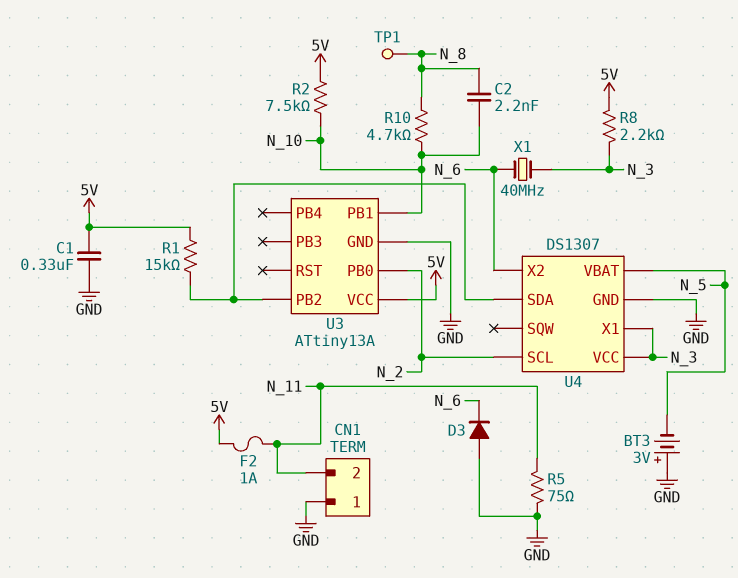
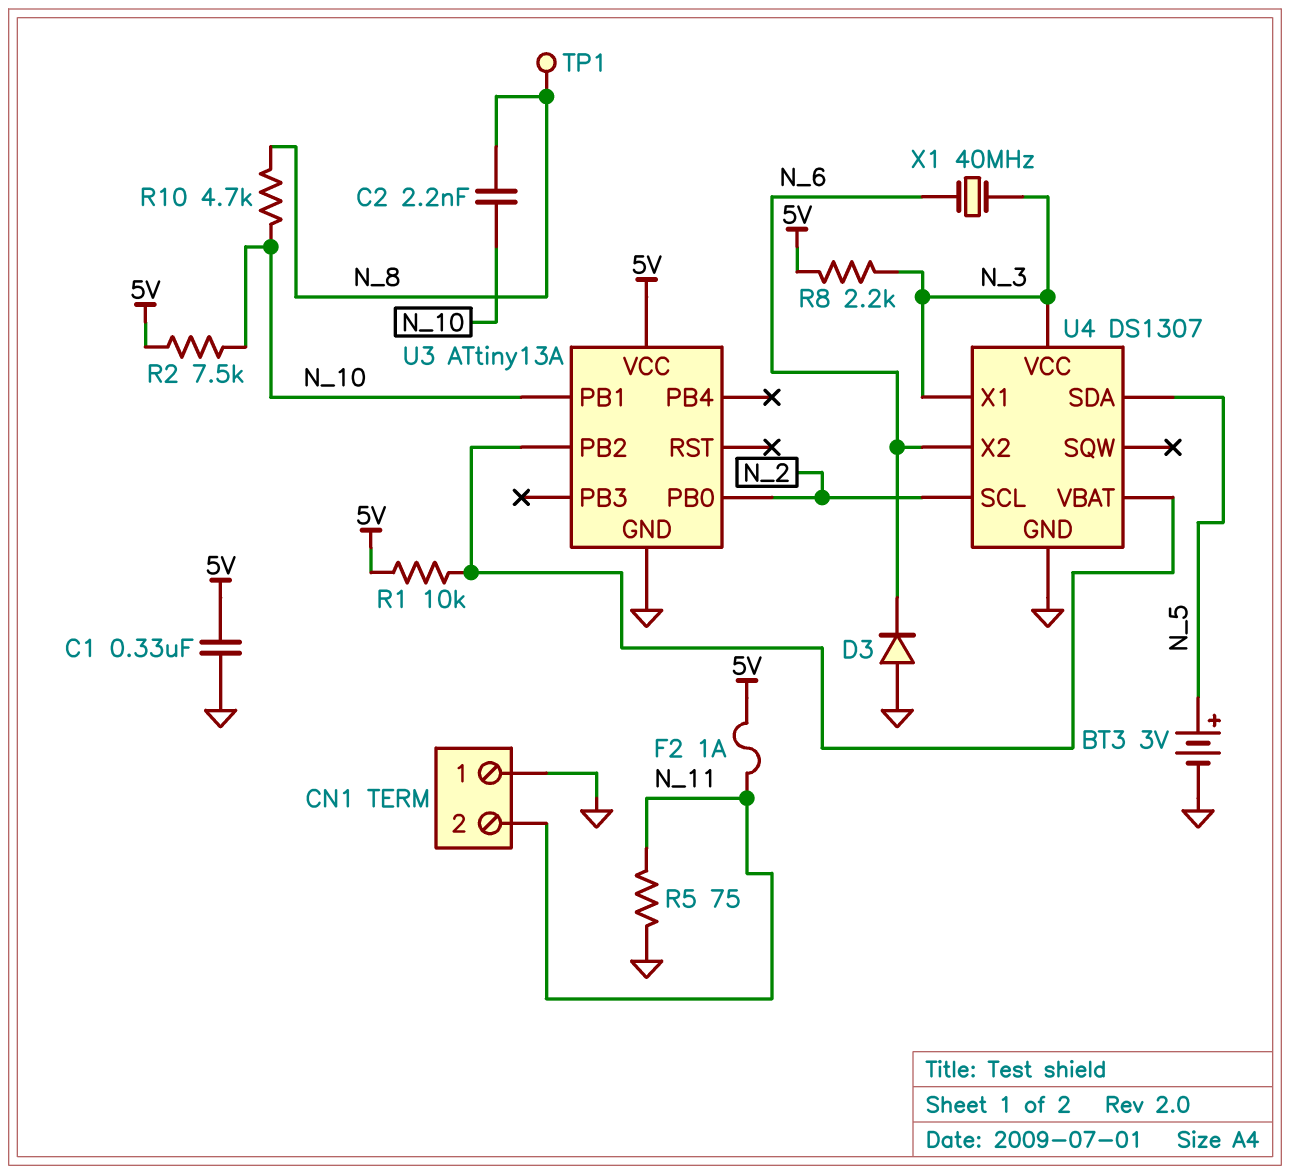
BT3: 3V (plus GND, minus N_5) -> 3V (plus N_5, minus GND)
R1: 15k (5V, U3/PB2) -> 10k (5V, U3/PB2)
U4 pin SDA: U3/PB2 -> N_5
U4 pin VBAT: N_5 -> U3/PB2

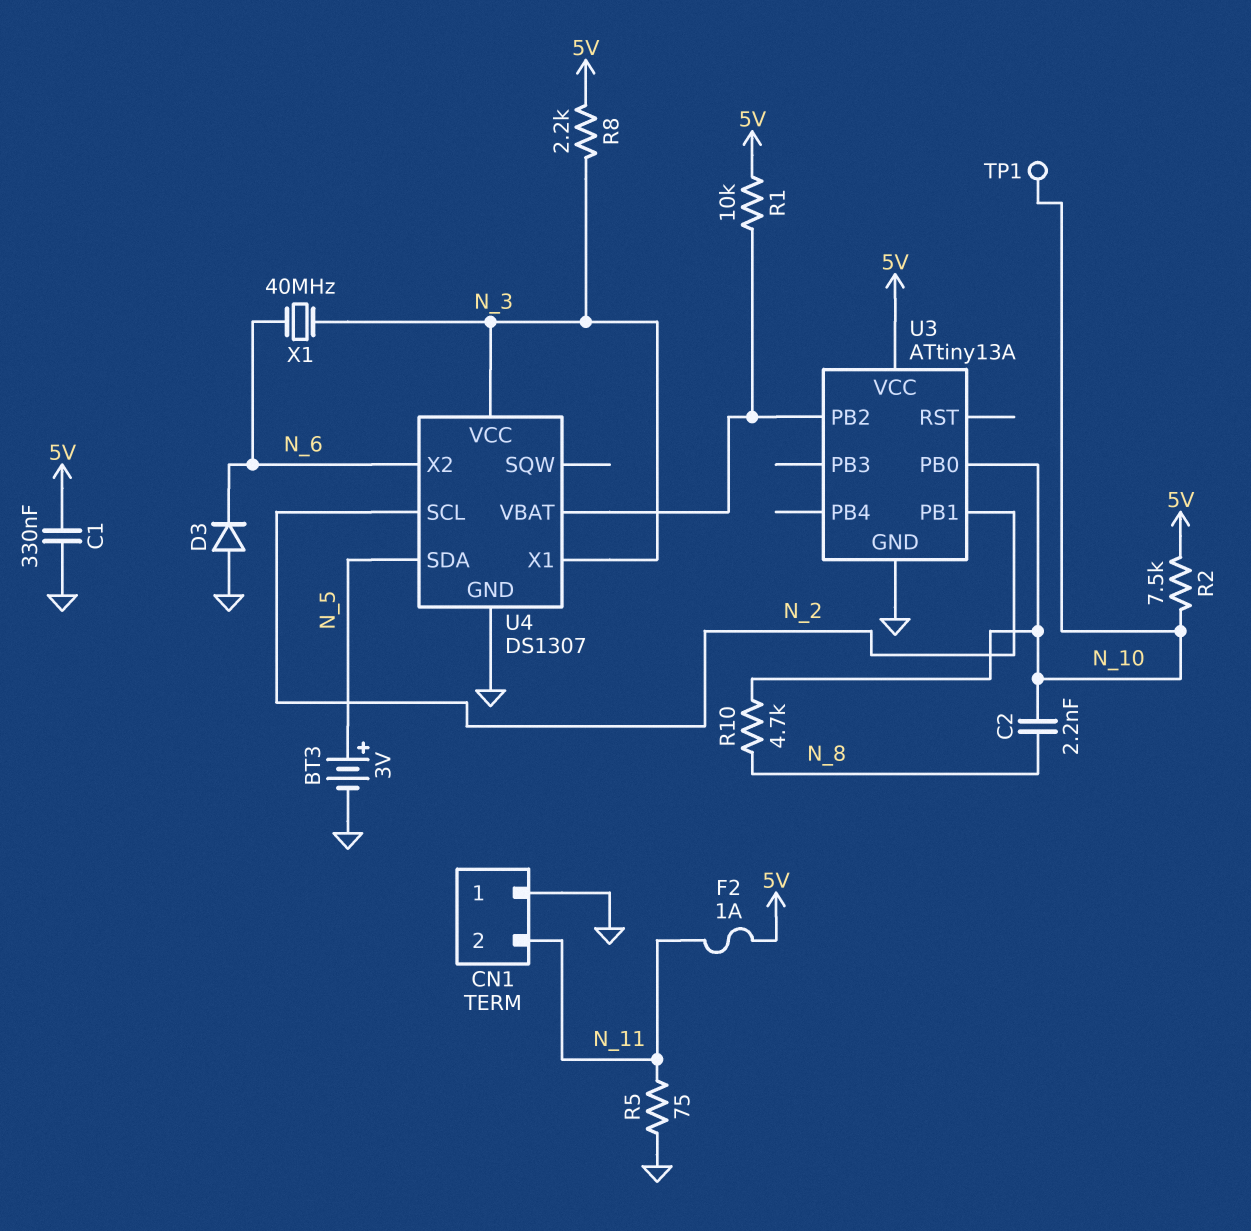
TP1: test point (N_8) -> test point (N_10)
U3 pin PB0: N_2 -> N_10
U3 pin PB1: N_10 -> N_2

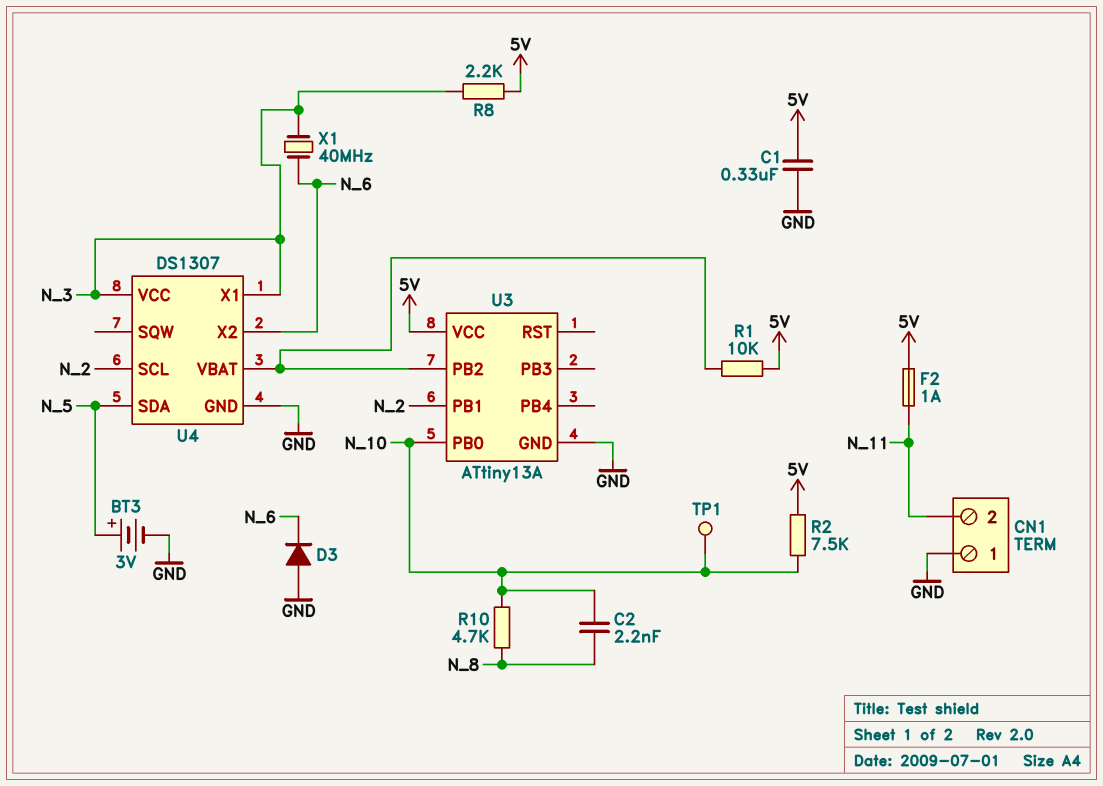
R5: 75 (GND, N_11) -> none

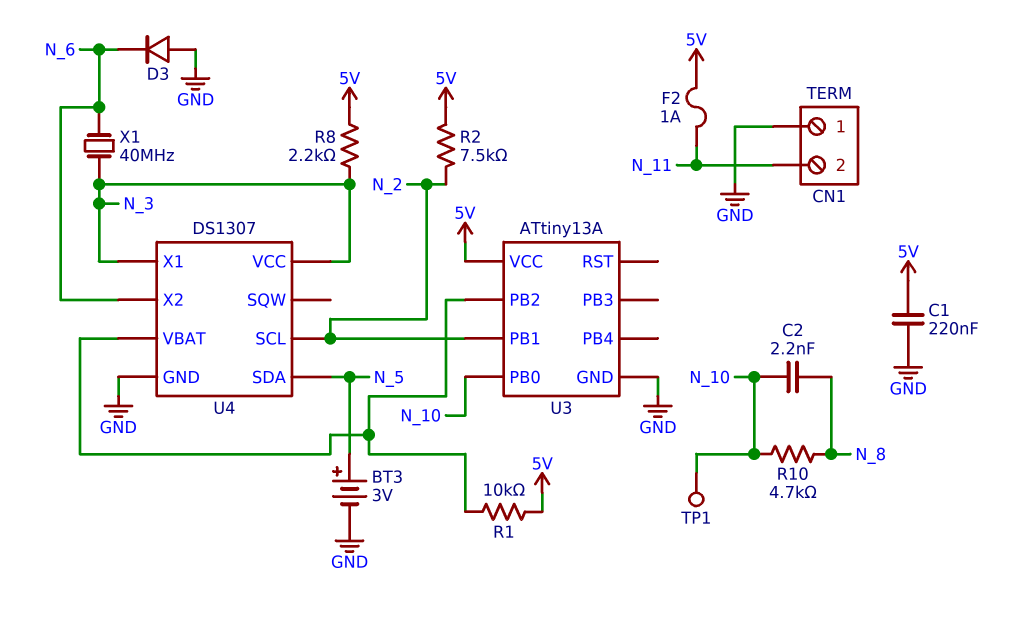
C1: 330nF (5V, GND) -> 220nF (5V, GND)
R2: 7.5k (5V, N_10) -> 7.5k (5V, N_2)

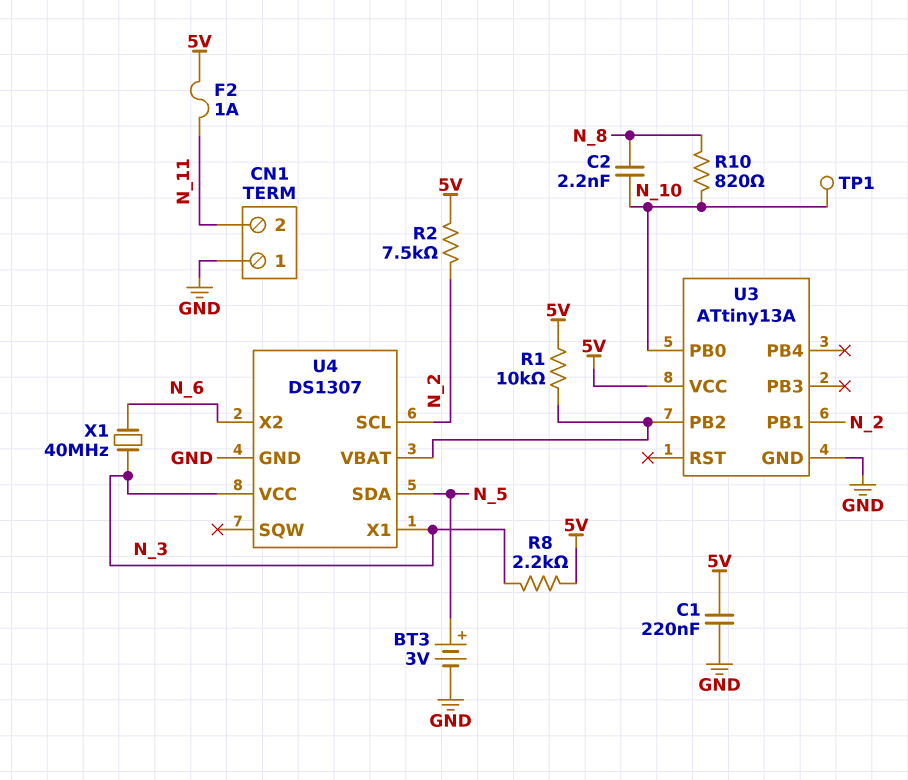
D3: diode (A GND, K N_6) -> none
R10: 4.7k (N_8, N_10) -> 820 (N_8, N_10)

